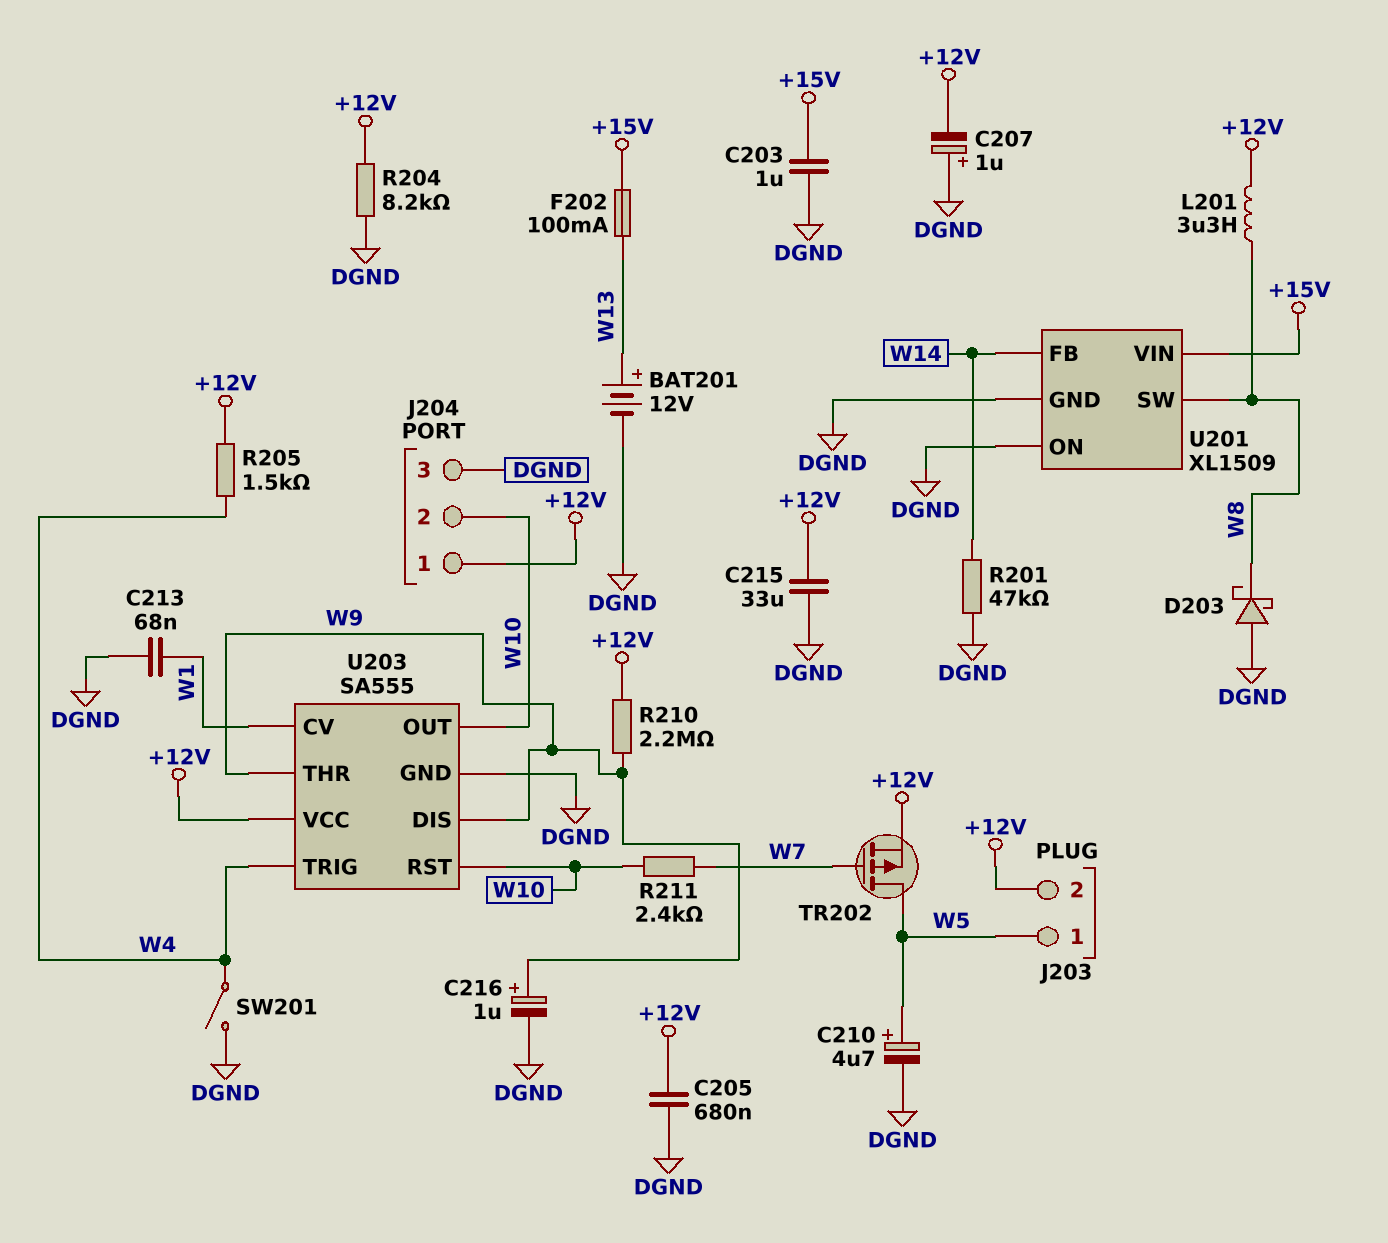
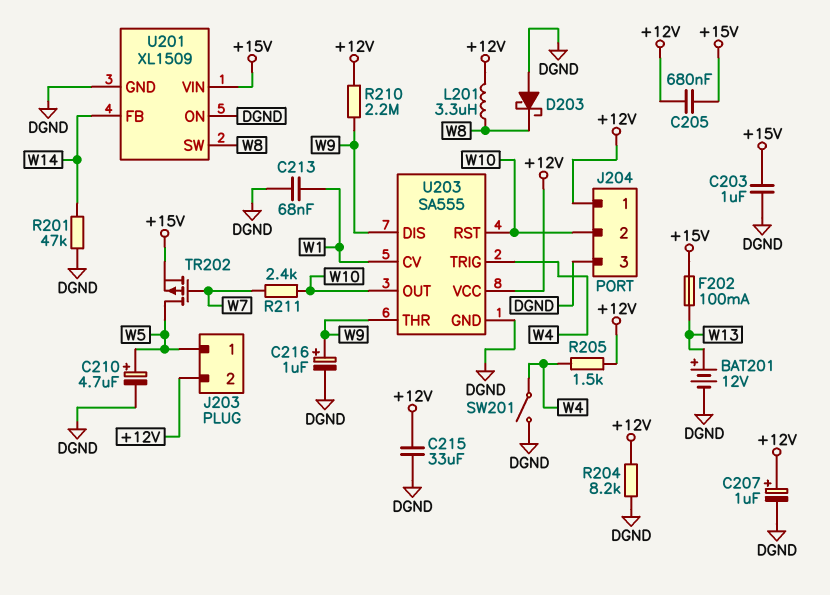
C205: 680nF (+12V, DGND) -> 680nF (+12V, +15V)
C207: 1uF (plus DGND, minus +12V) -> 1uF (plus +12V, minus DGND)
TR202: PMOS (G W7, D W5, S +12V) -> PMOS (G W7, D W5, S +15V)

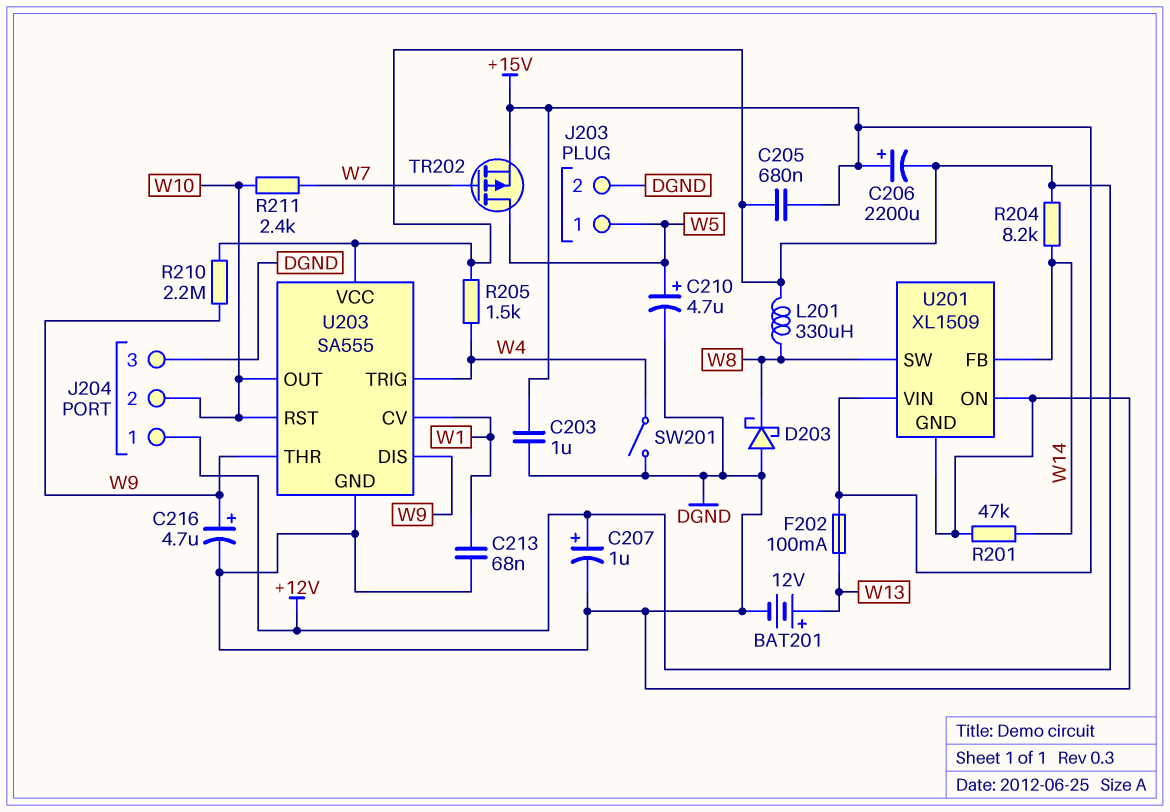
C206: none -> 2200uF (plus +15V, minus +12V)
C215: 33uF (+12V, DGND) -> none
C216: 1uF (plus W9, minus DGND) -> 4.7uF (plus W9, minus DGND)
J203 pin 2: +12V -> DGND
L201: 3.3uH (+12V, W8) -> 330uH (+12V, W8)
R204: 8.2k (+12V, DGND) -> 8.2k (+12V, W14)

